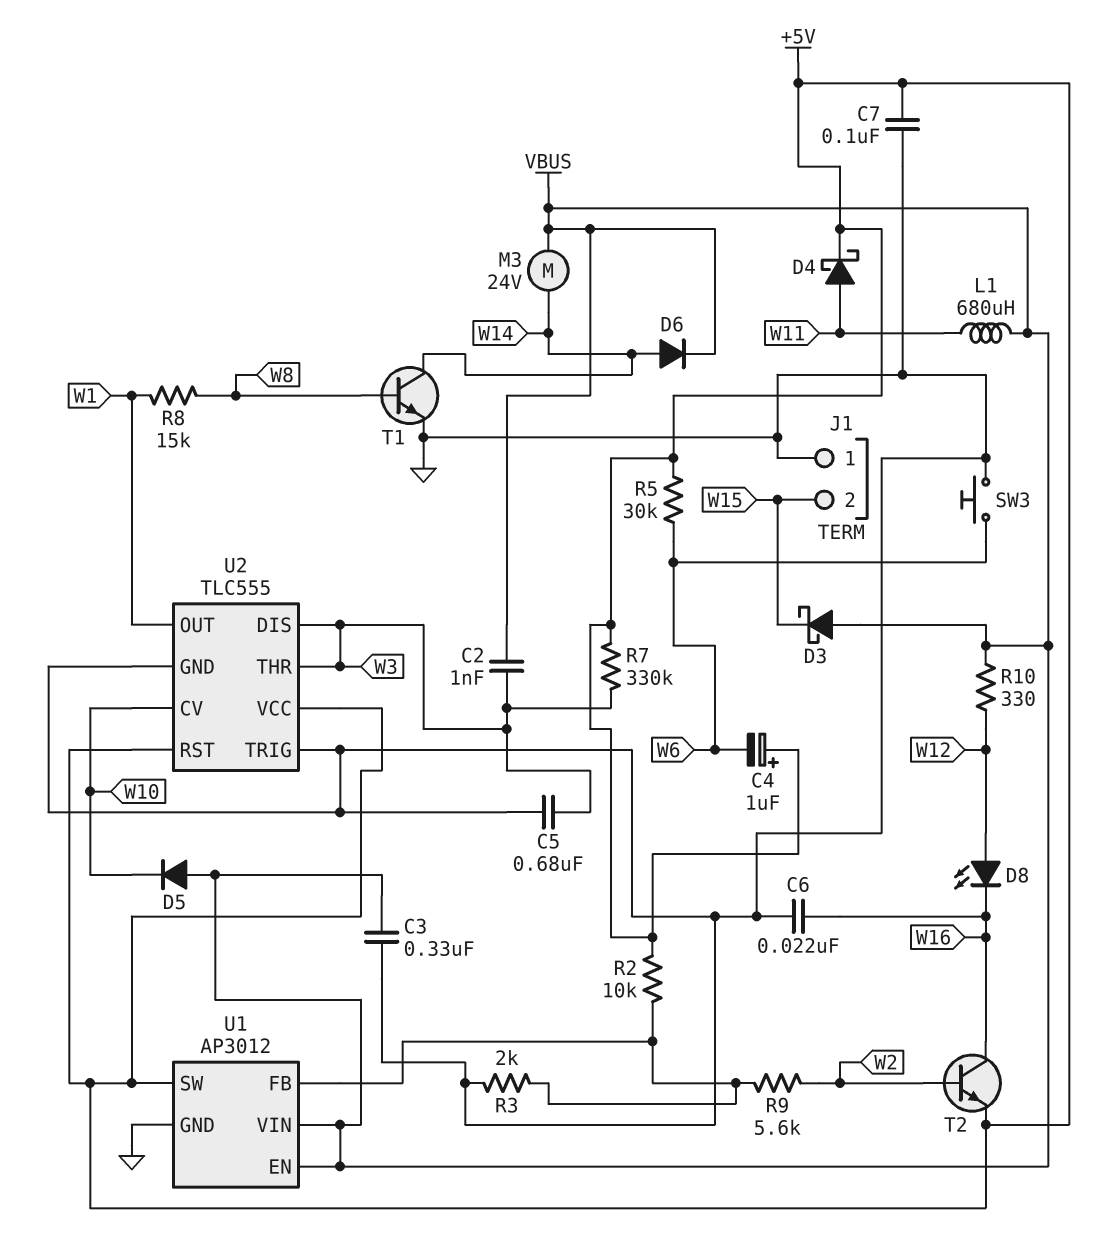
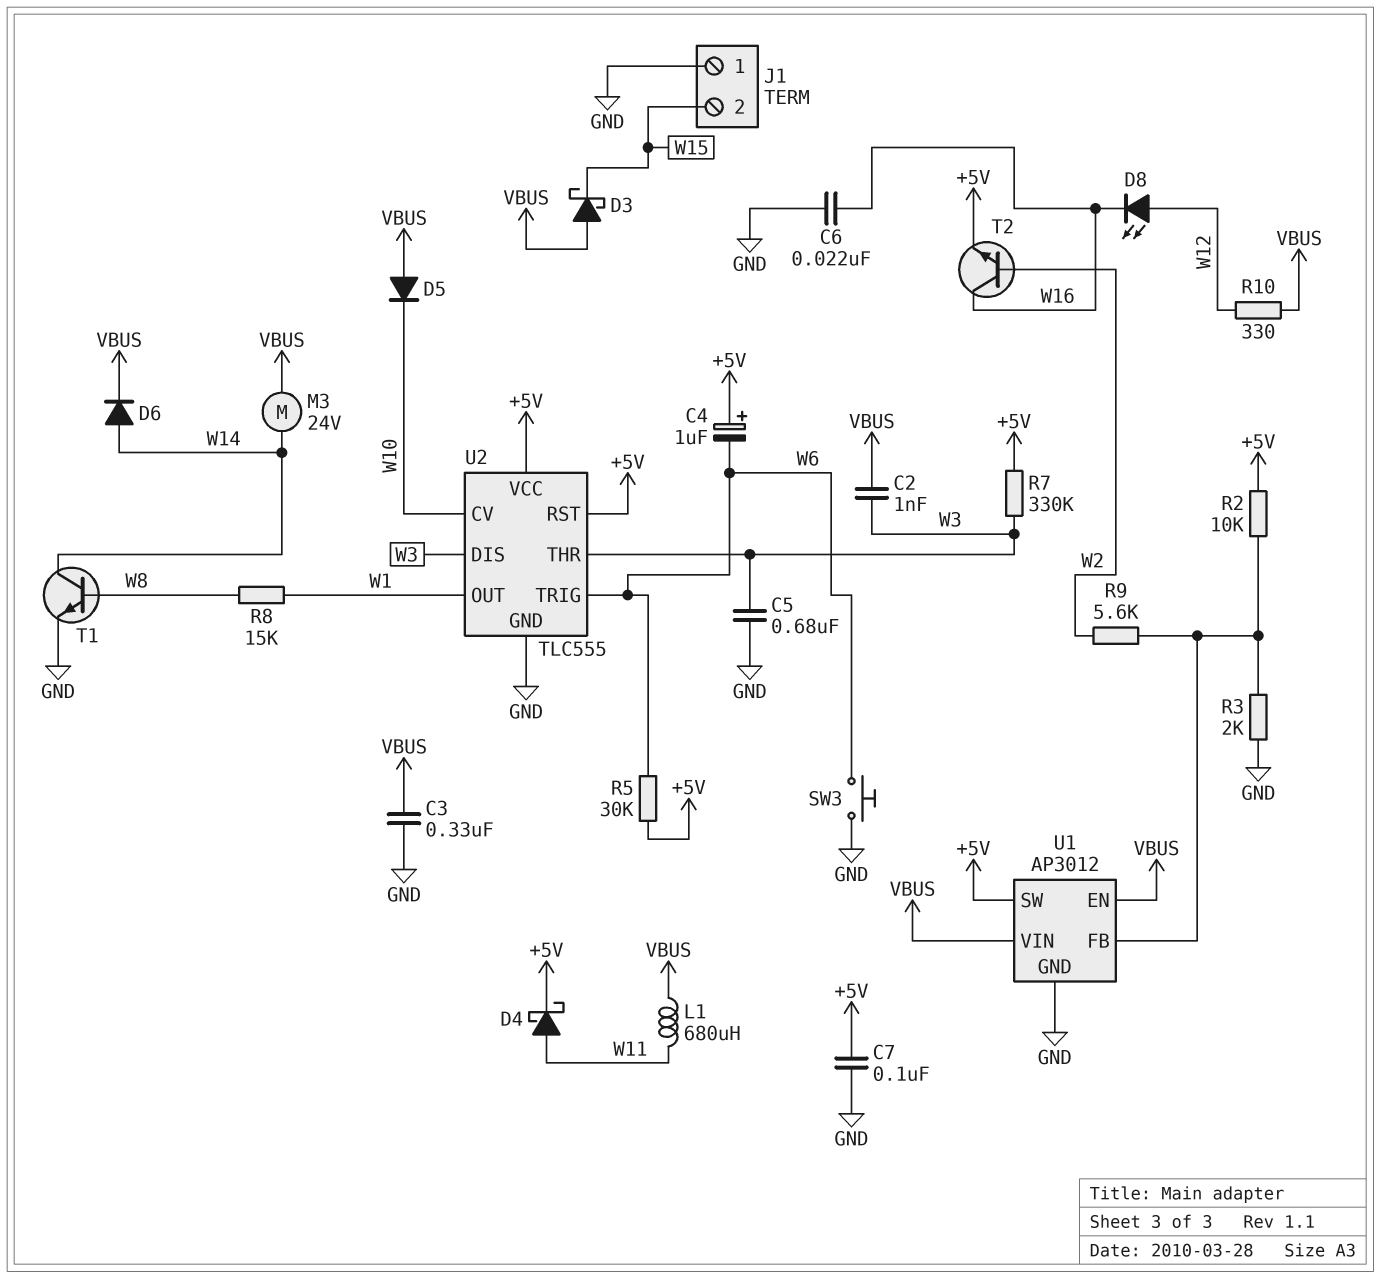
U2 pin TRIG: GND -> W6

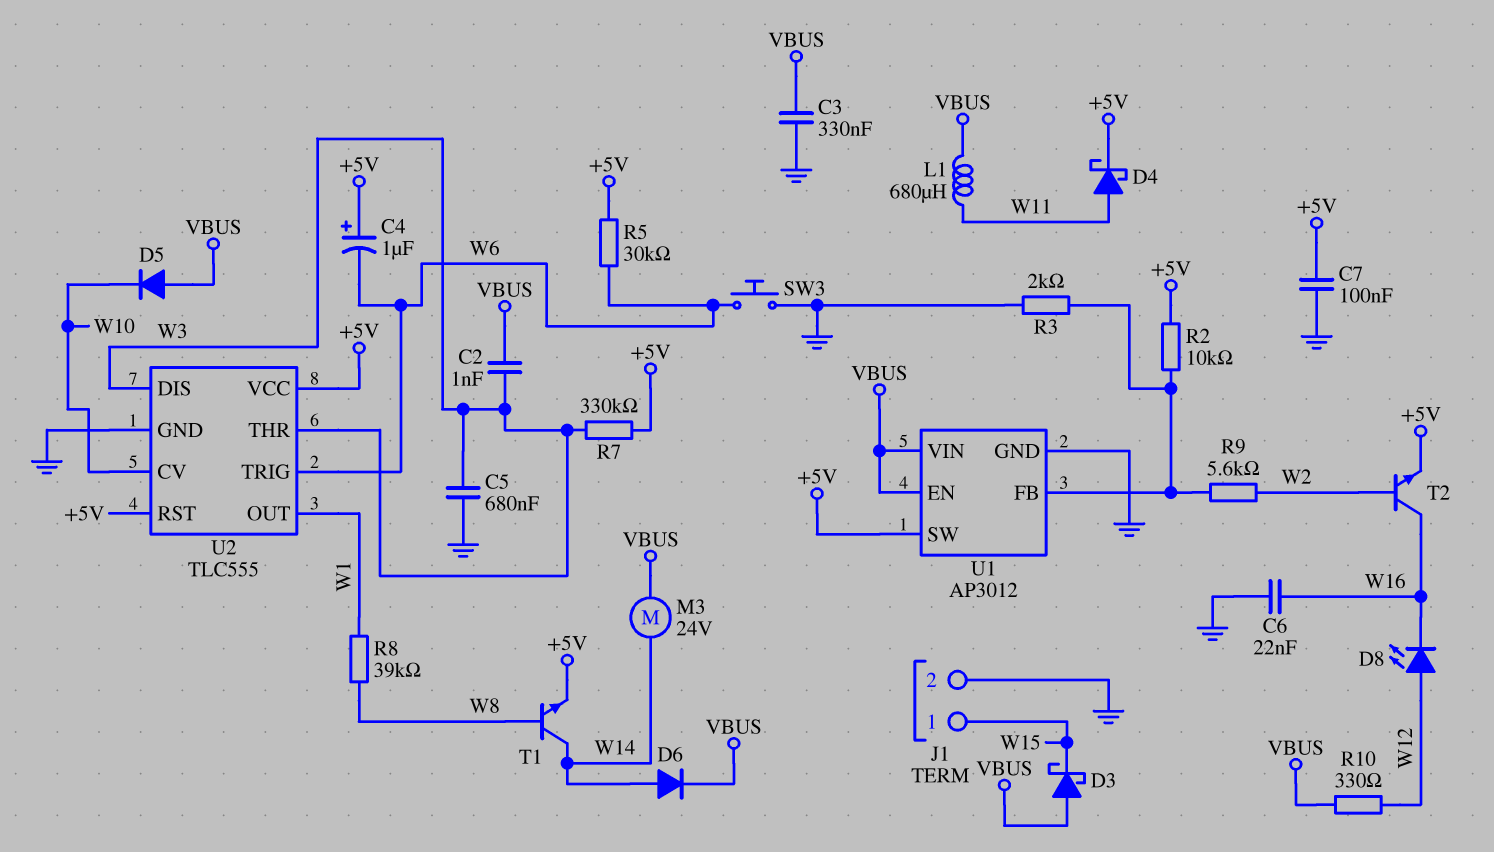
J1 pin 1: GND -> W15
J1 pin 2: W15 -> GND
R8: 15k (W1, W8) -> 39k (W1, W8)
T1: NPN (B W8, C W14, E GND) -> NPN (B W8, C W14, E +5V)

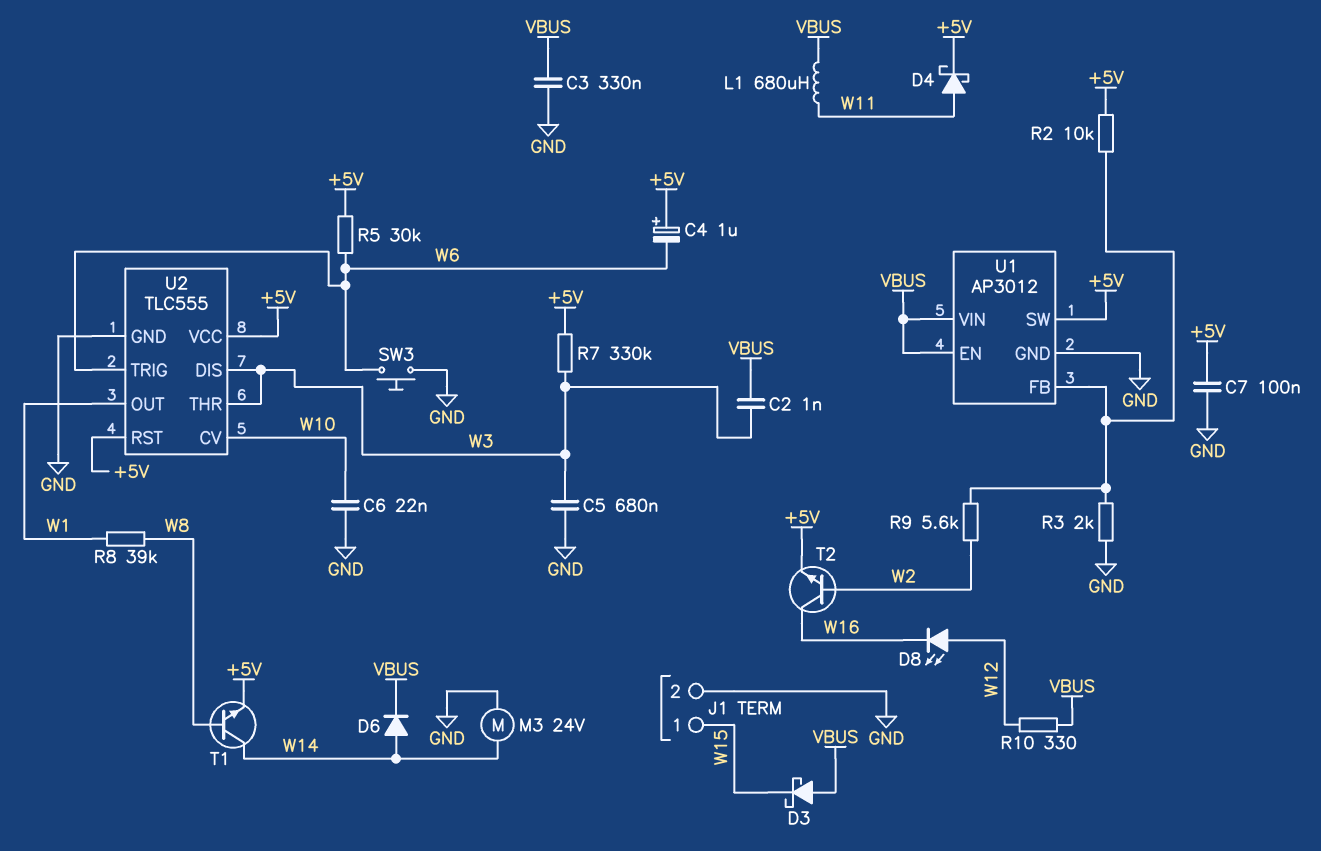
C6: 22nF (GND, W16) -> 22nF (GND, W10)
D5: diode (A VBUS, K W10) -> none
M3: motor 24V (VBUS, W14) -> motor 24V (GND, W14)

